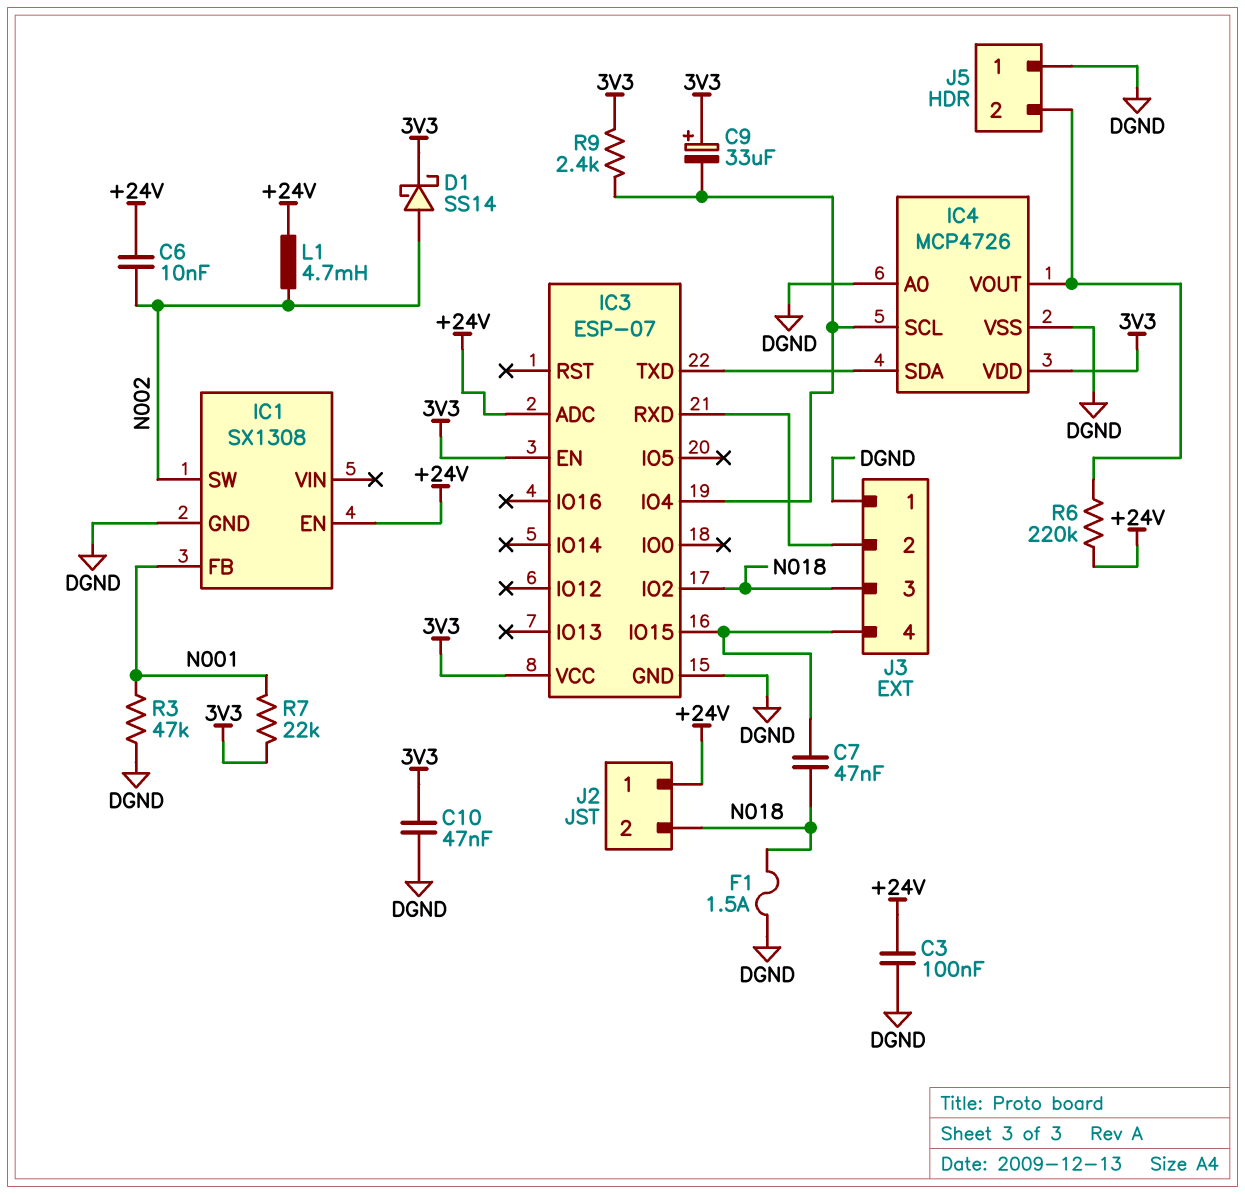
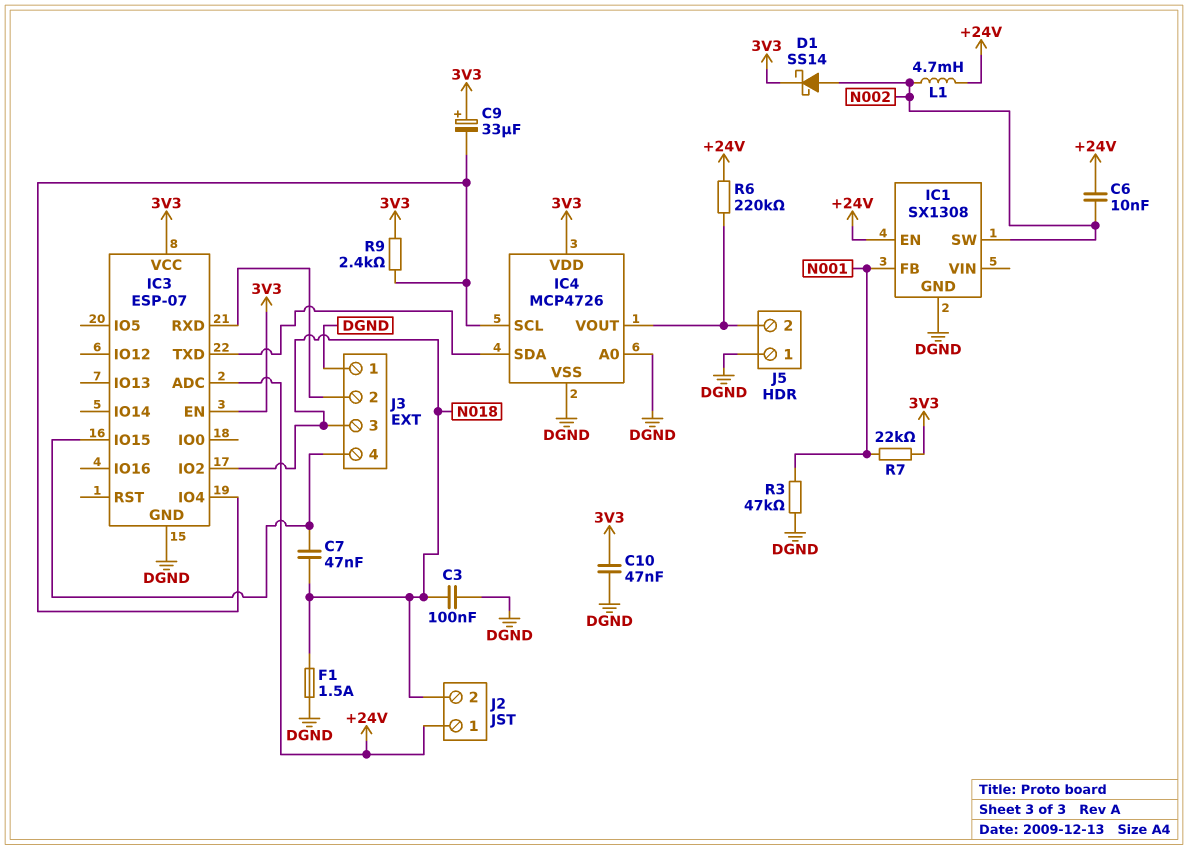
C3: 100nF (+24V, DGND) -> 100nF (DGND, N018)

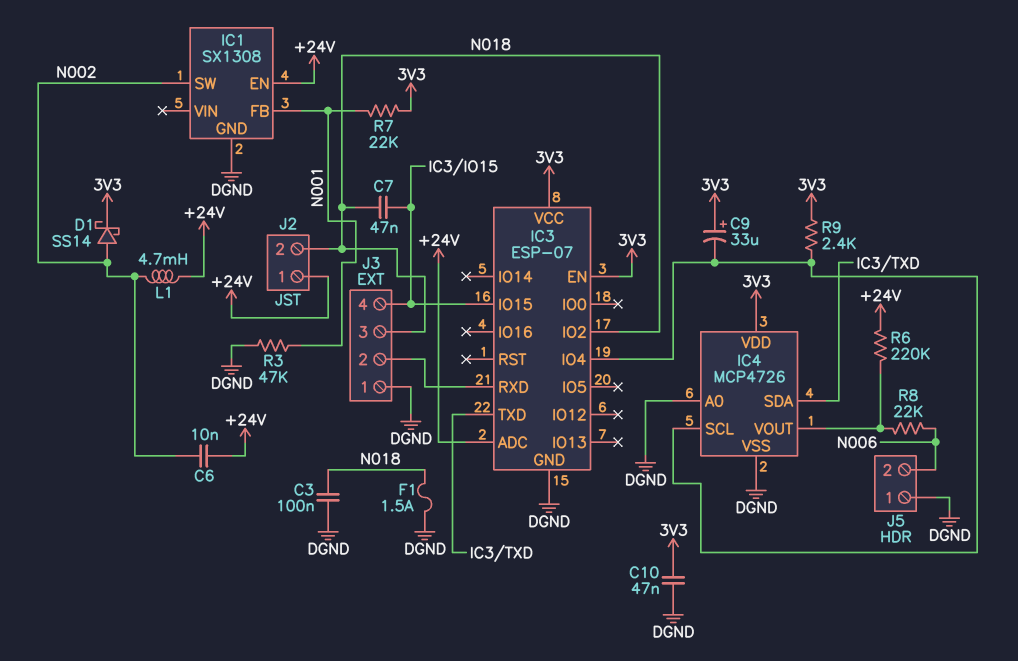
J5 pin 2: IC4/VOUT -> N006
R8: none -> 22k (IC4/VOUT, N006)

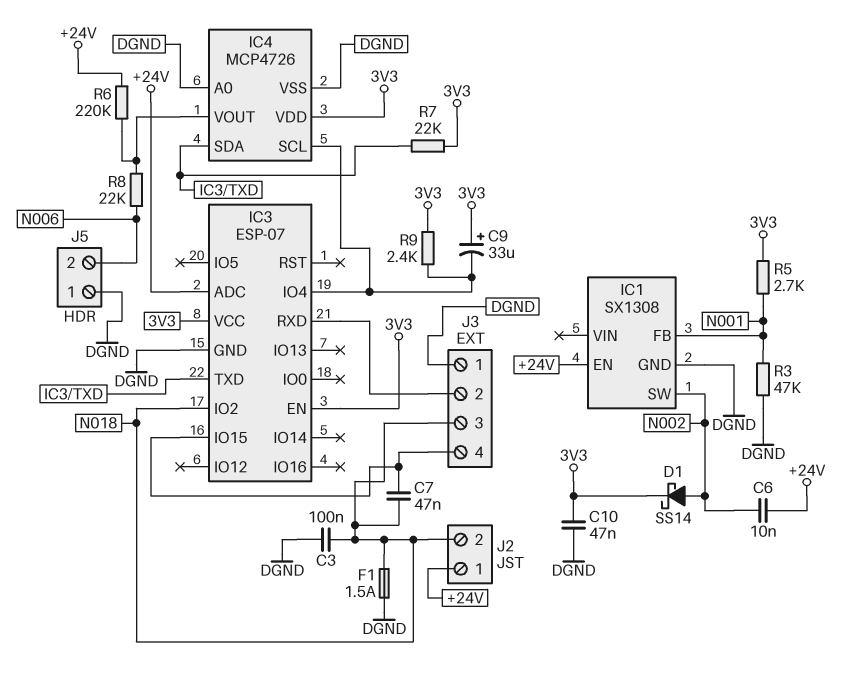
L1: 4.7mH (+24V, N002) -> none
R5: none -> 2.7k (3V3, N001)
R7: 22k (3V3, N001) -> 22k (3V3, IC3/TXD)

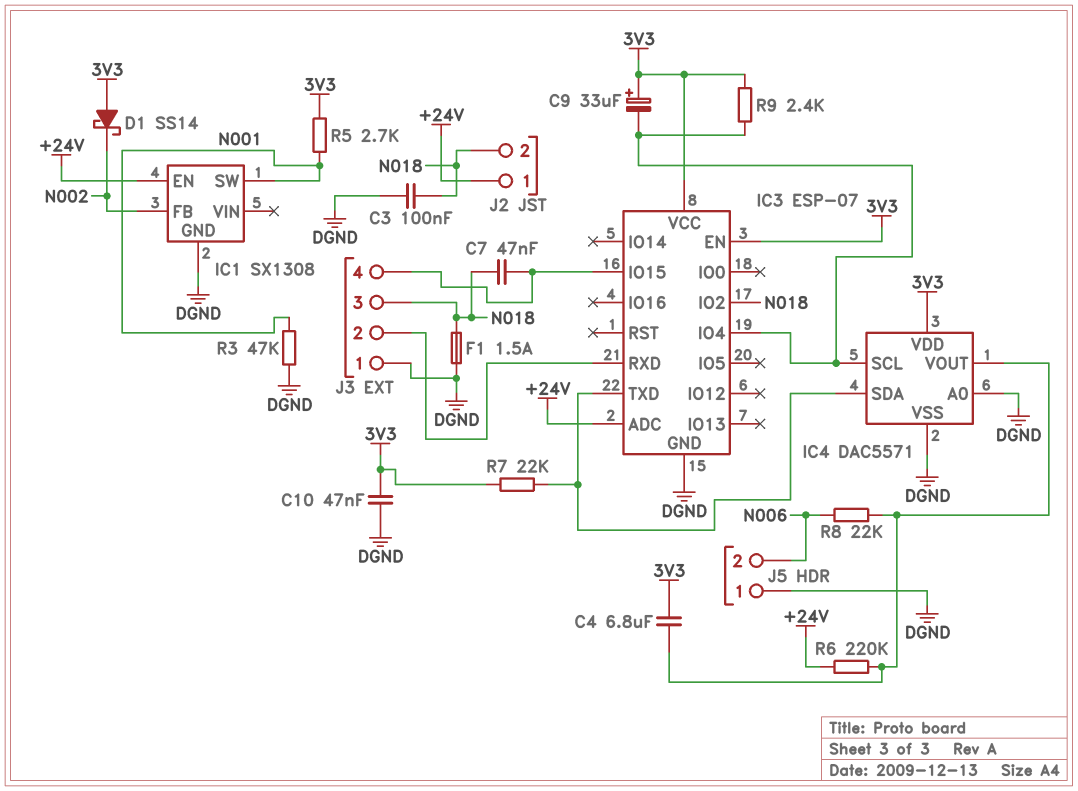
C4: none -> 6.8uF (3V3, IC4/VOUT)
C6: 10nF (+24V, N002) -> none
D1: schottky SS14 (A N002, K 3V3) -> schottky SS14 (A 3V3, K N002)
IC1 pin FB: N001 -> N002
IC1 pin SW: N002 -> N001
IC4: MCP4726 -> DAC5571

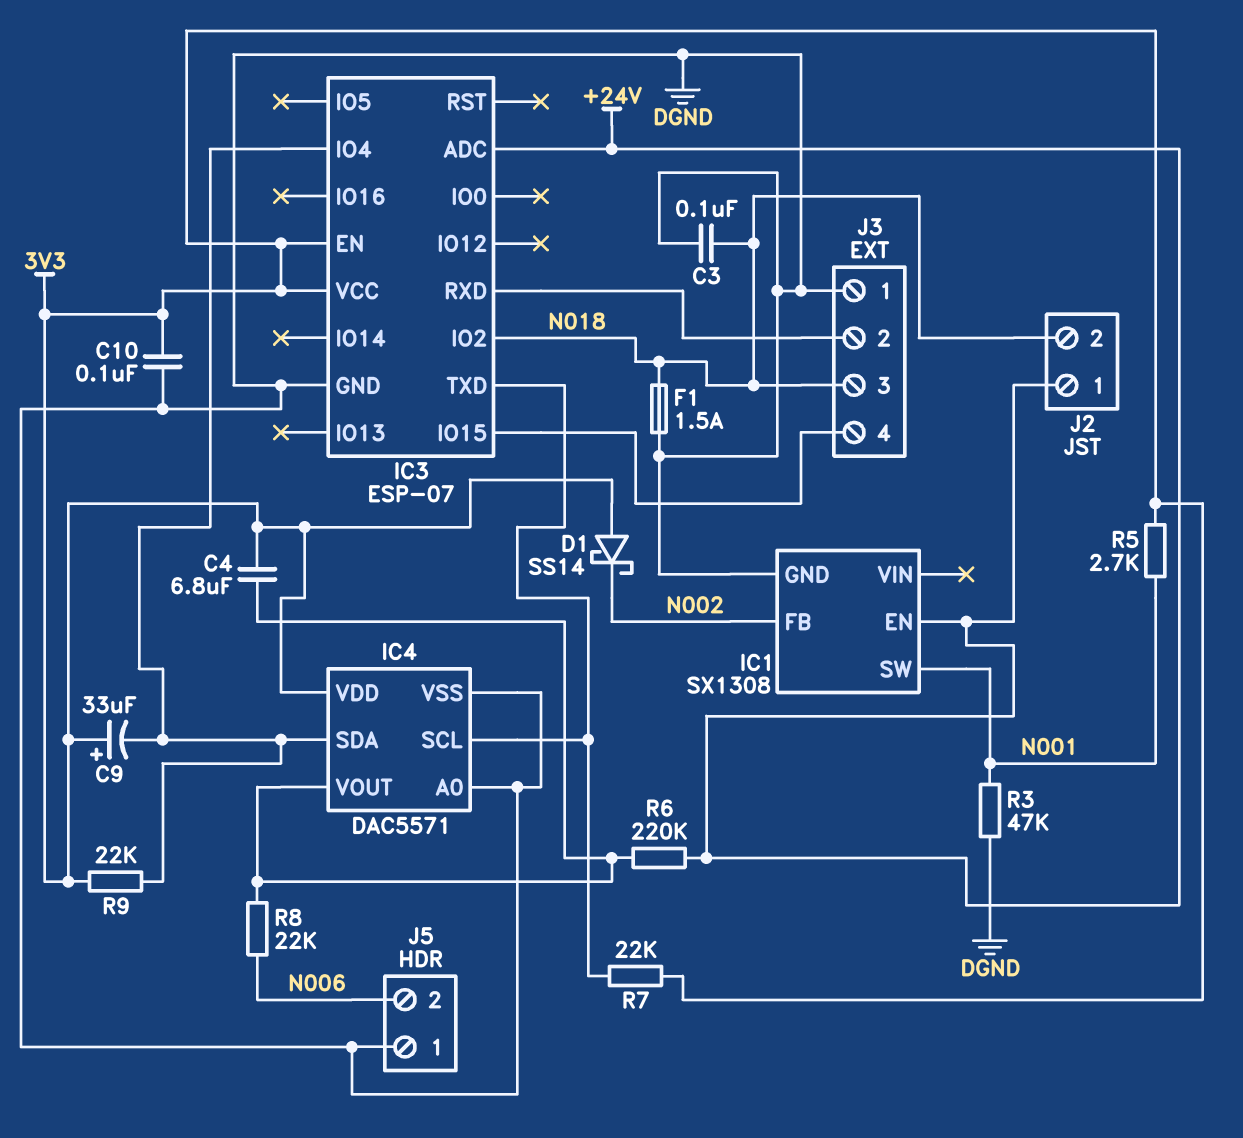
C7: 47nF (IC3/IO15, N018) -> none
C10: 47nF (3V3, DGND) -> 100nF (3V3, DGND)
IC4 pin SCL: IC3/IO4 -> IC3/TXD
IC4 pin SDA: IC3/TXD -> IC3/IO4
R9: 2.4k (3V3, IC3/IO4) -> 22k (3V3, IC3/IO4)

